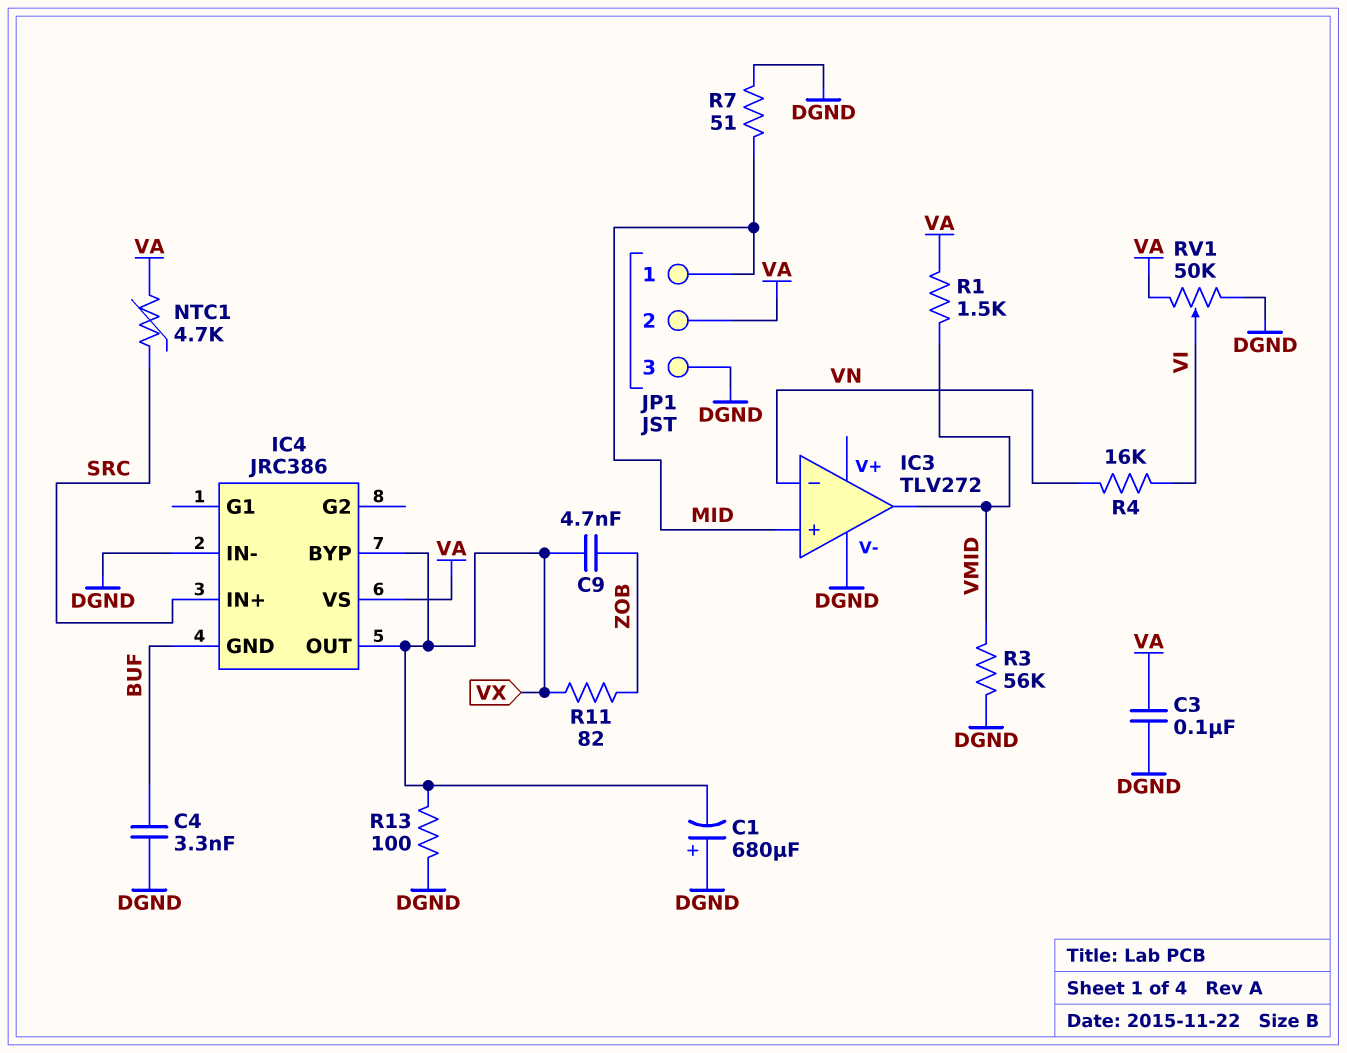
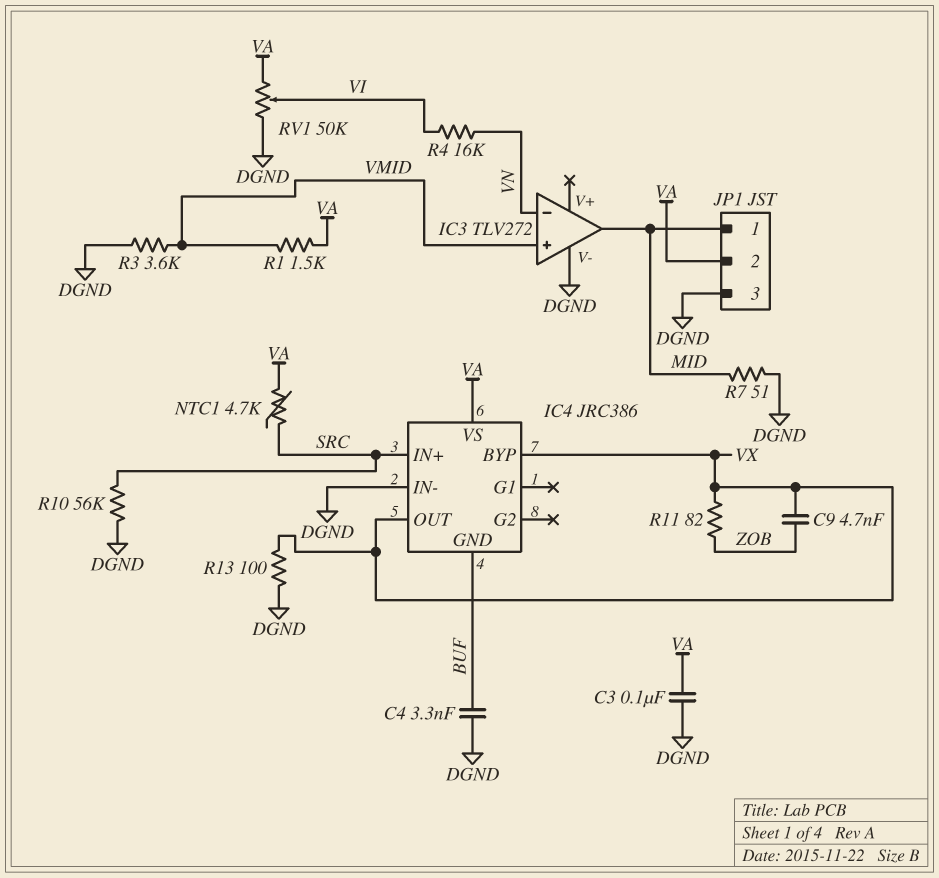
C1: 680uF (plus DGND, minus VX) -> none
IC3 pin in+: MID -> VMID
IC3 pin out: VMID -> MID
R3: 56k (DGND, VMID) -> 3.6k (DGND, VMID)
R10: none -> 56k (DGND, SRC)

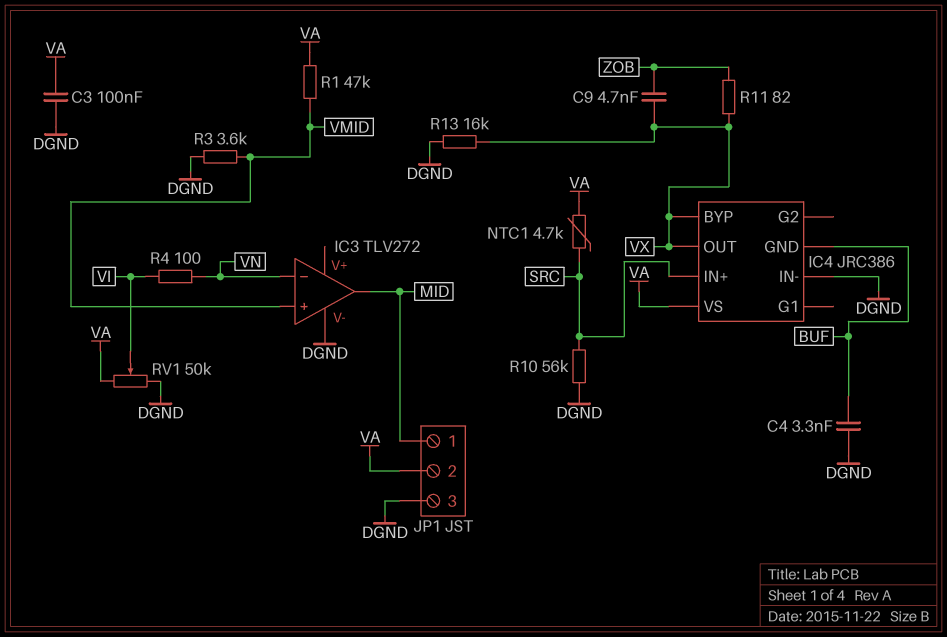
R1: 1.5k (VA, VMID) -> 47k (VA, VMID)
R4: 16k (VI, VN) -> 100 (VI, VN)
R7: 51 (DGND, MID) -> none
R13: 100 (DGND, VX) -> 16k (DGND, VX)

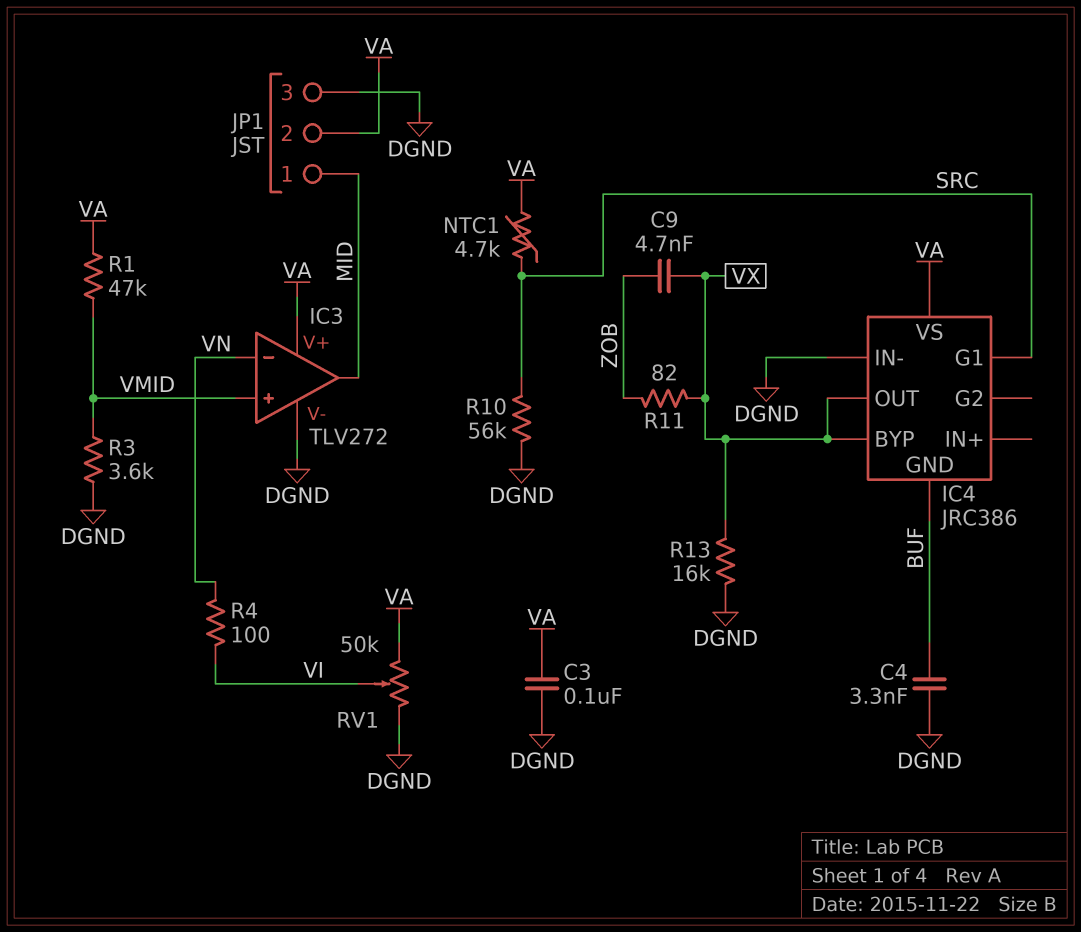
IC3 pin V+: none -> VA
IC4 pin G1: none -> SRC
IC4 pin IN+: SRC -> none

